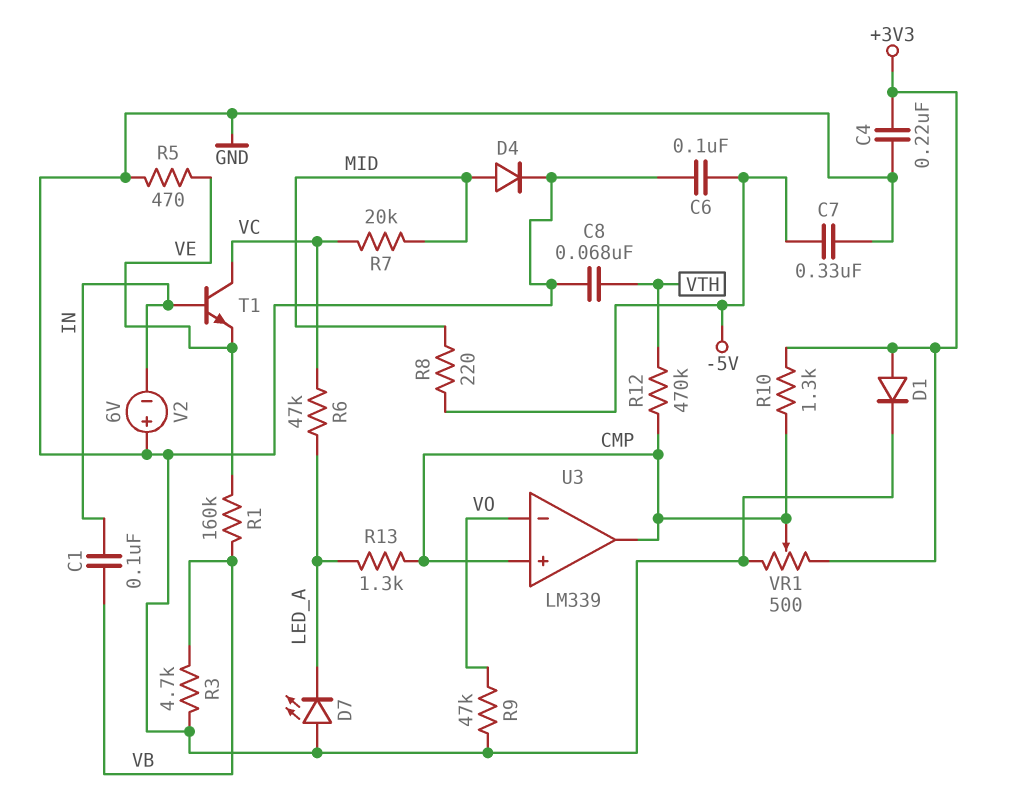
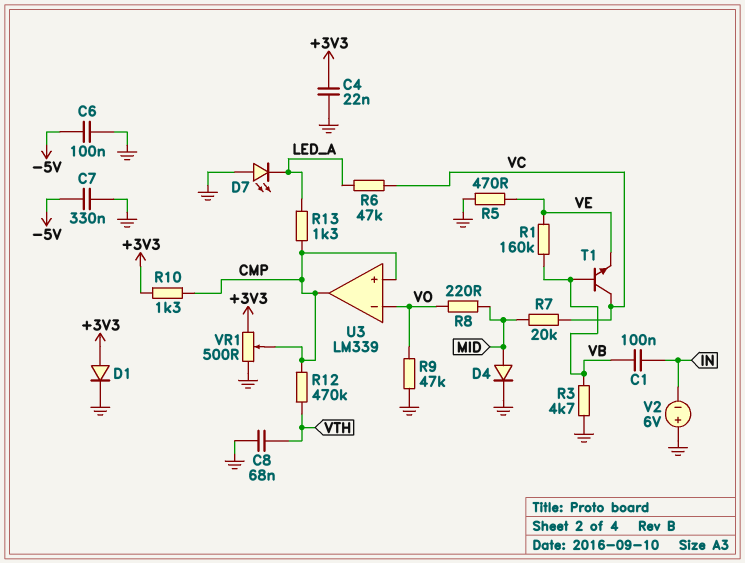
C4: 220nF (+3V3, GND) -> 22nF (+3V3, GND)
R8: 220 (-5V, MID) -> 220 (MID, VO)
T1: NPN (B IN, C VC, E VE) -> NPN (B VB, C VC, E VE)

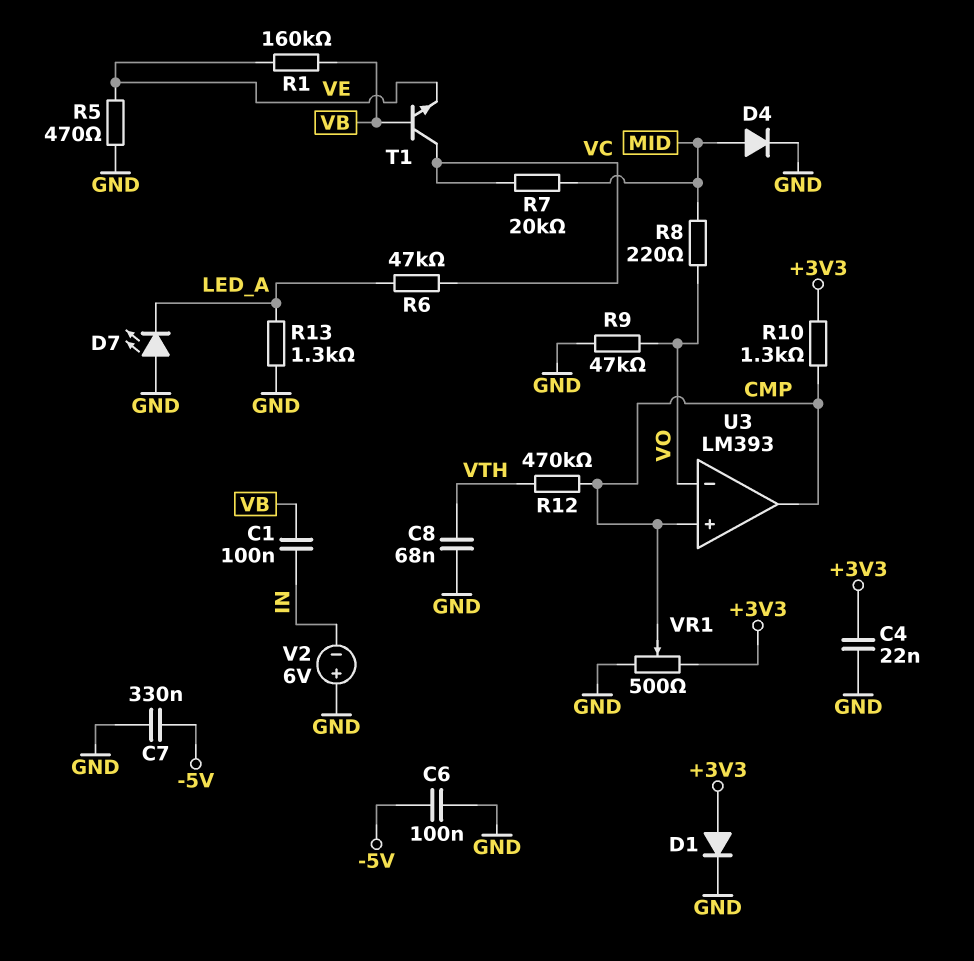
R3: 4.7k (GND, VB) -> none
R13: 1.3k (CMP, LED_A) -> 1.3k (GND, LED_A)
U3: LM339 -> LM393

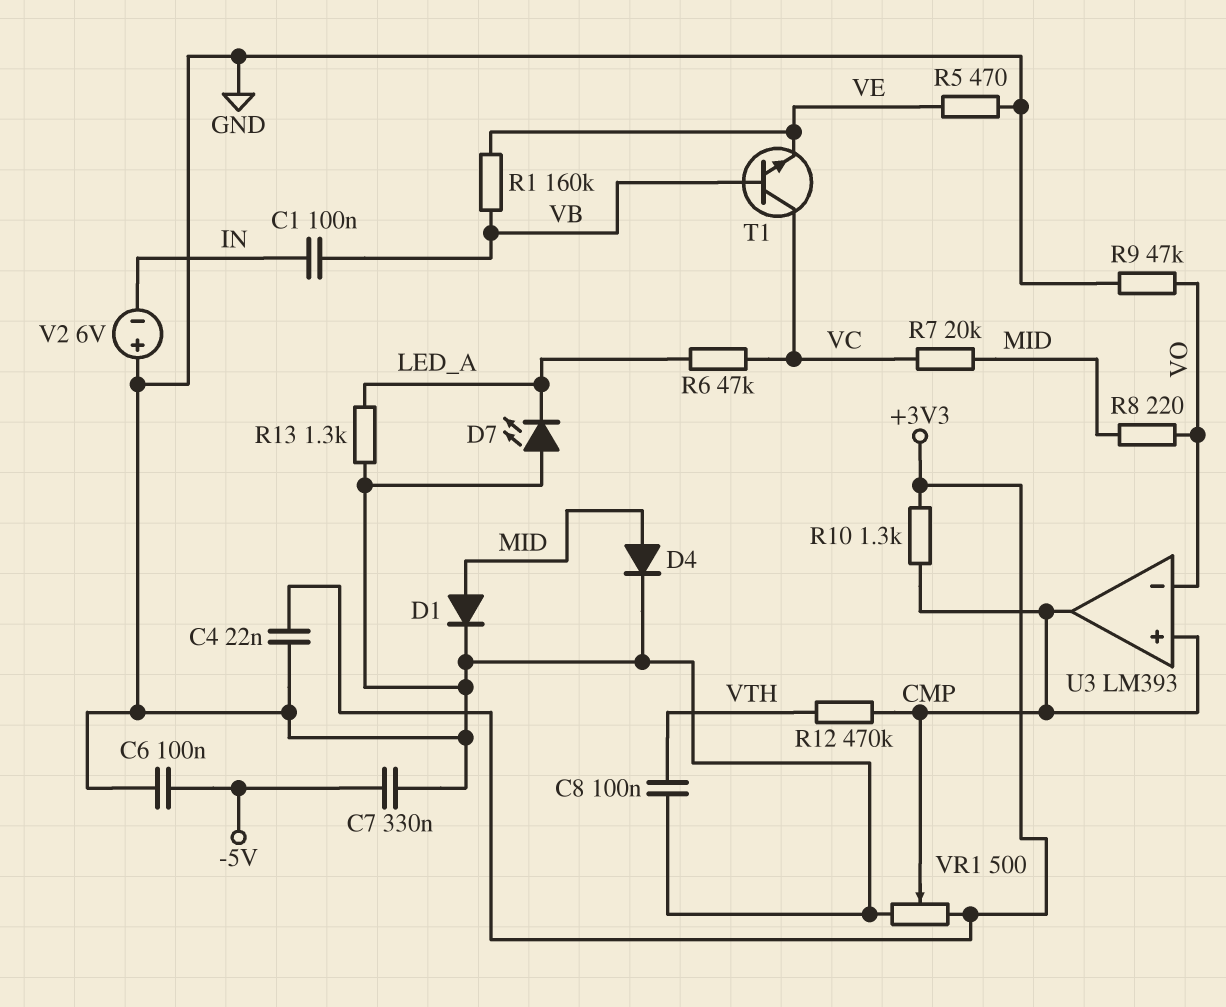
C8: 68nF (GND, VTH) -> 100nF (GND, VTH)
D1: diode (A +3V3, K GND) -> diode (A MID, K GND)

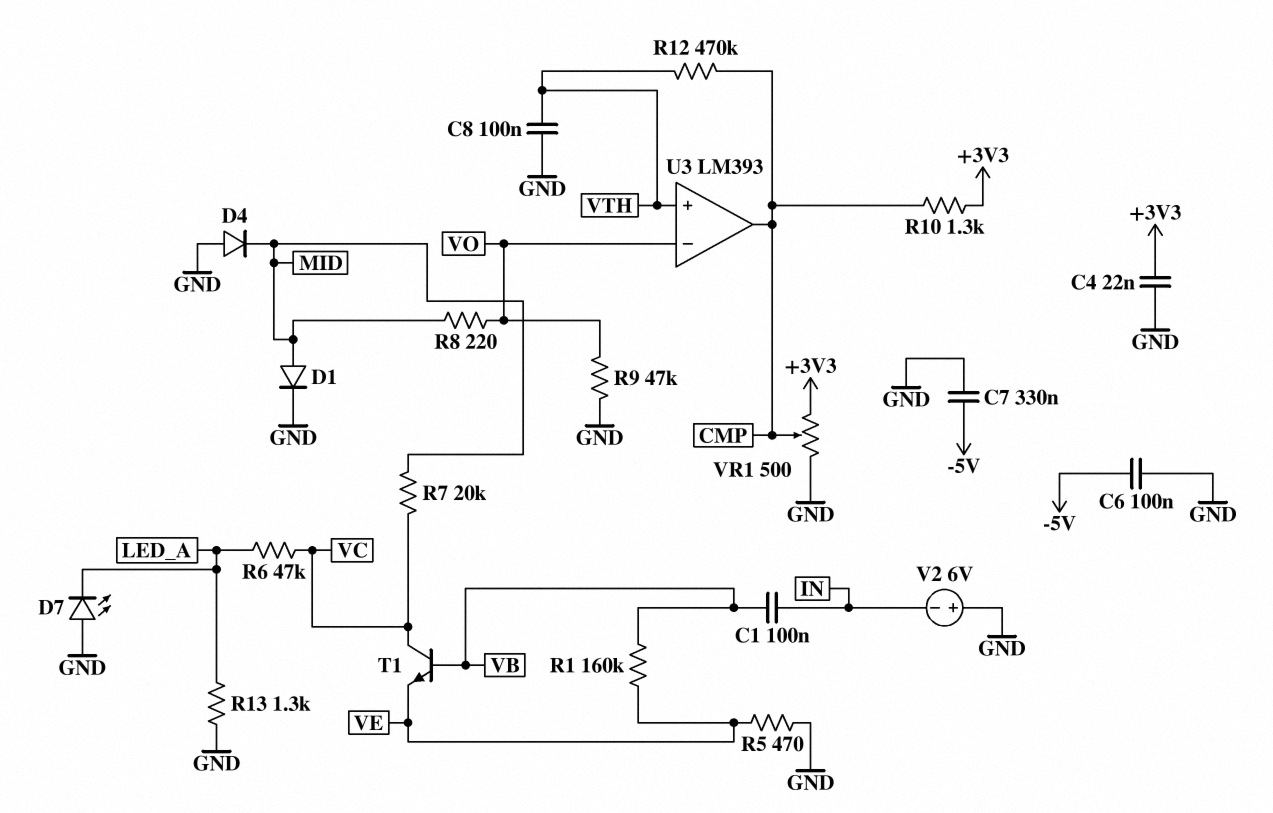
D4: diode (A MID, K GND) -> diode (A GND, K MID)
U3 pin in+: CMP -> VTH

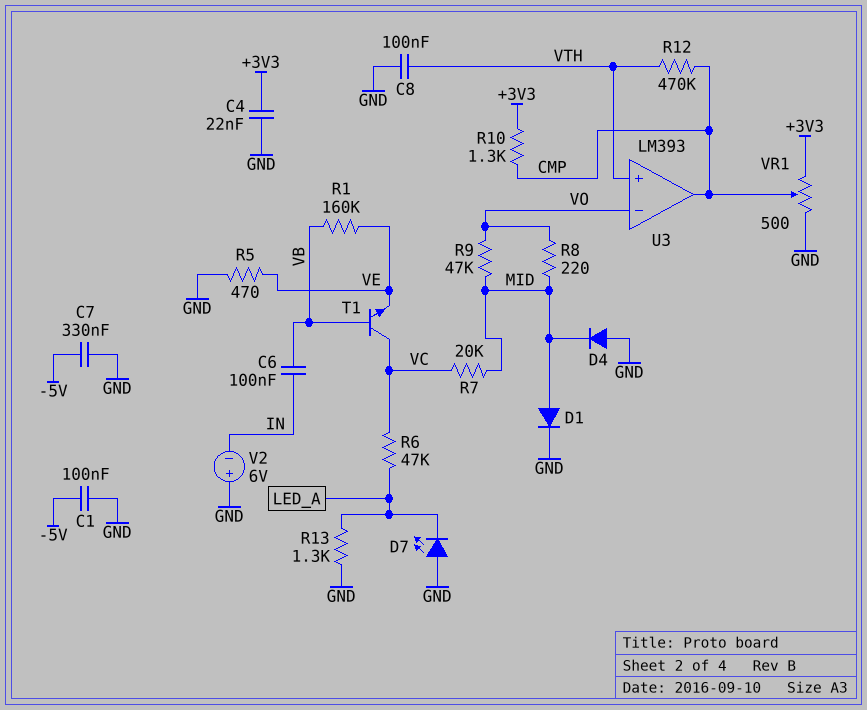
C1: 100nF (IN, VB) -> 100nF (-5V, GND)
C6: 100nF (-5V, GND) -> 100nF (IN, VB)
R9: 47k (GND, VO) -> 47k (MID, VO)

